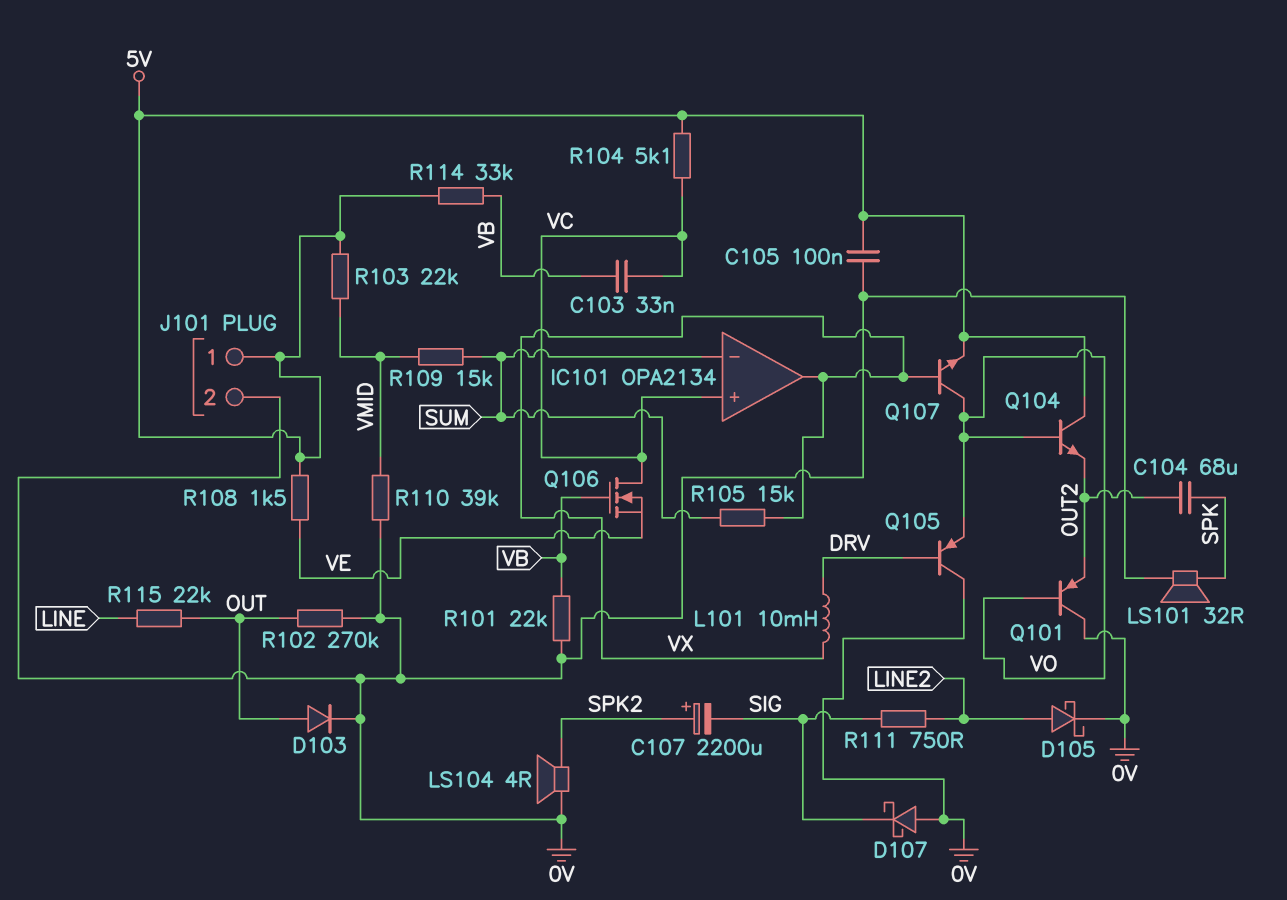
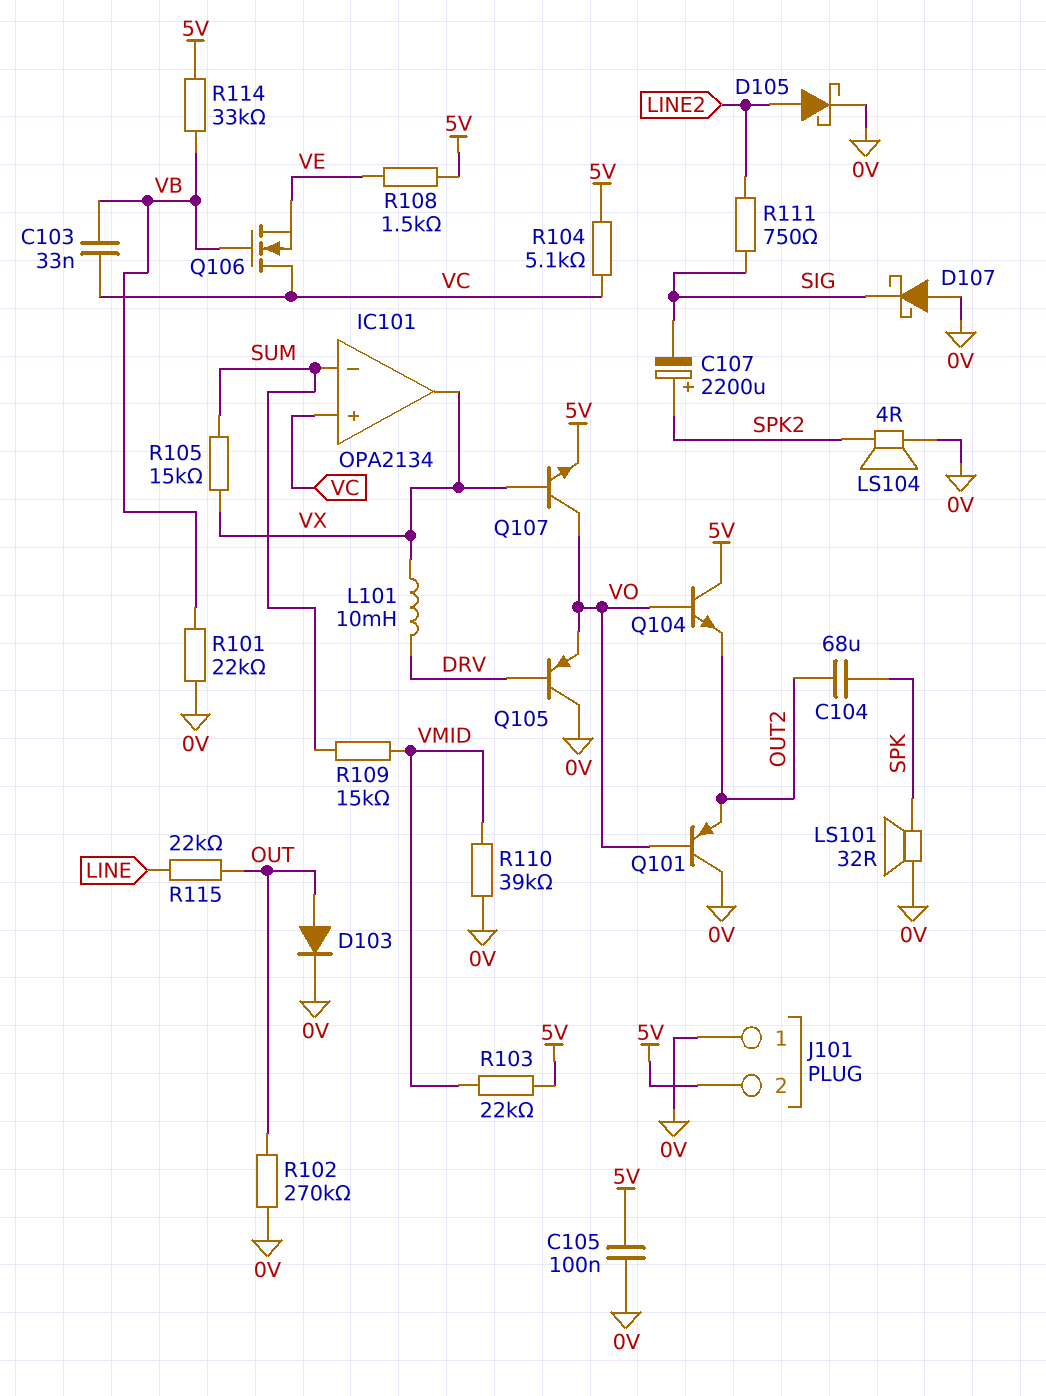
J101 pin 1: 5V -> 0V
J101 pin 2: 0V -> 5V

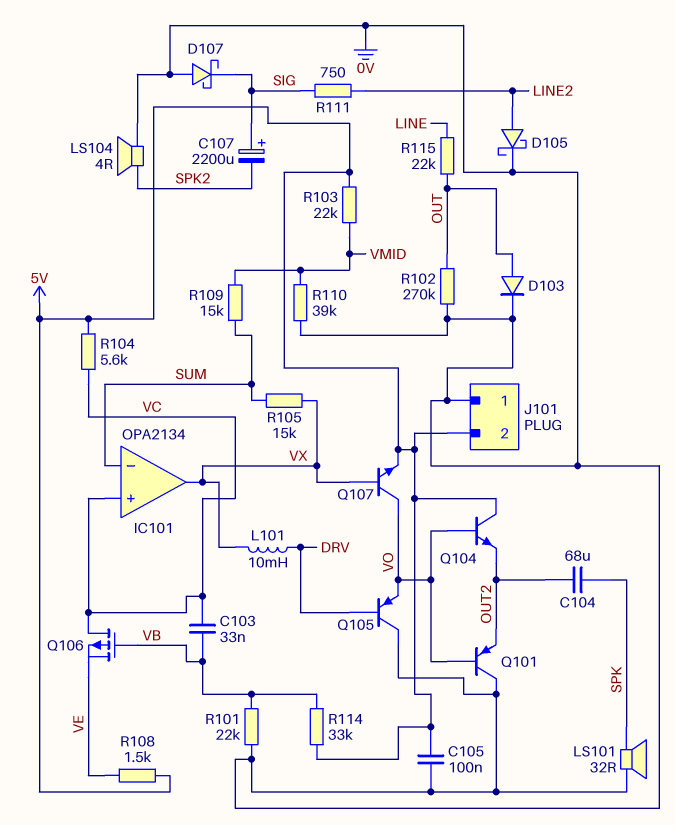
C107: 2200uF (plus SPK2, minus SIG) -> 2200uF (plus SIG, minus SPK2)
Q106: NMOS (G VB, D VC, S VE) -> PMOS (G VB, D VC, S VE)
R104: 5.1k (5V, VC) -> 5.6k (5V, VC)

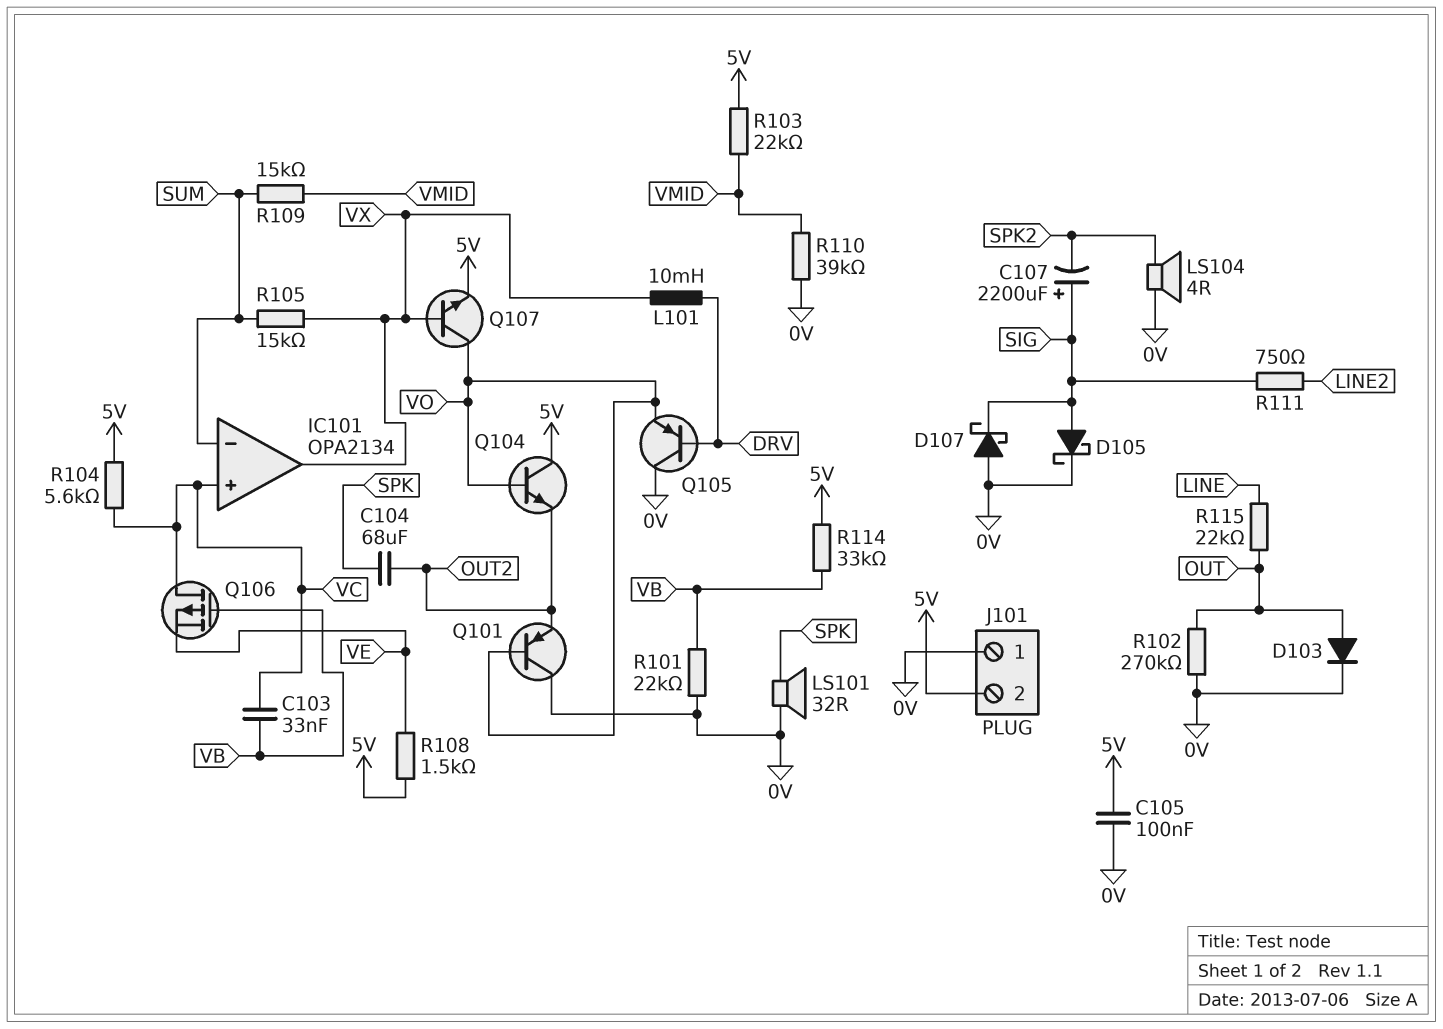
D105: schottky (A LINE2, K 0V) -> schottky (A SIG, K 0V)

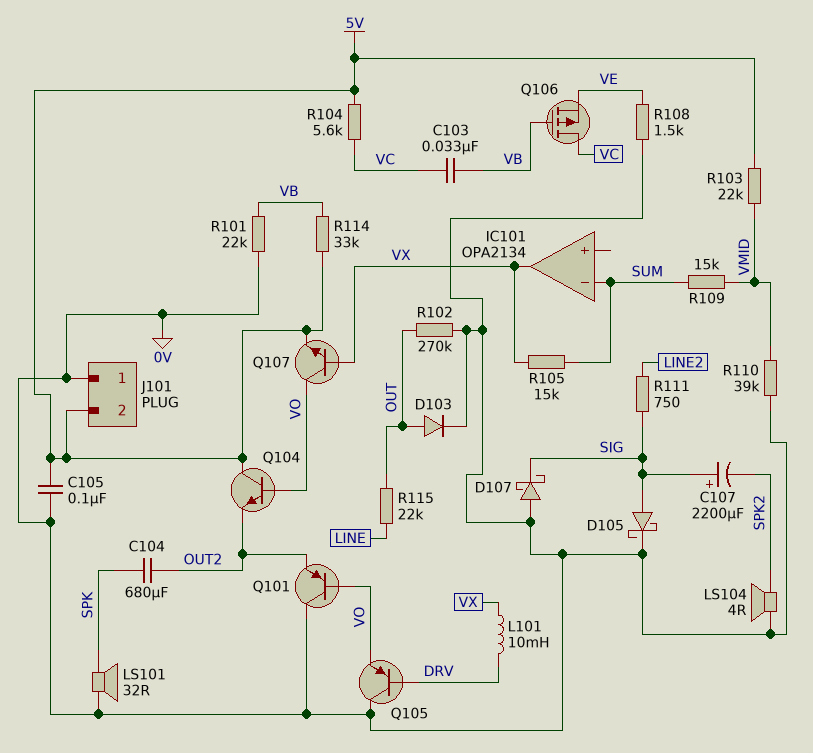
C104: 68uF (OUT2, SPK) -> 680uF (OUT2, SPK)
IC101 pin in+: VC -> none
R108: 1.5k (5V, VE) -> 1.5k (0V, VE)

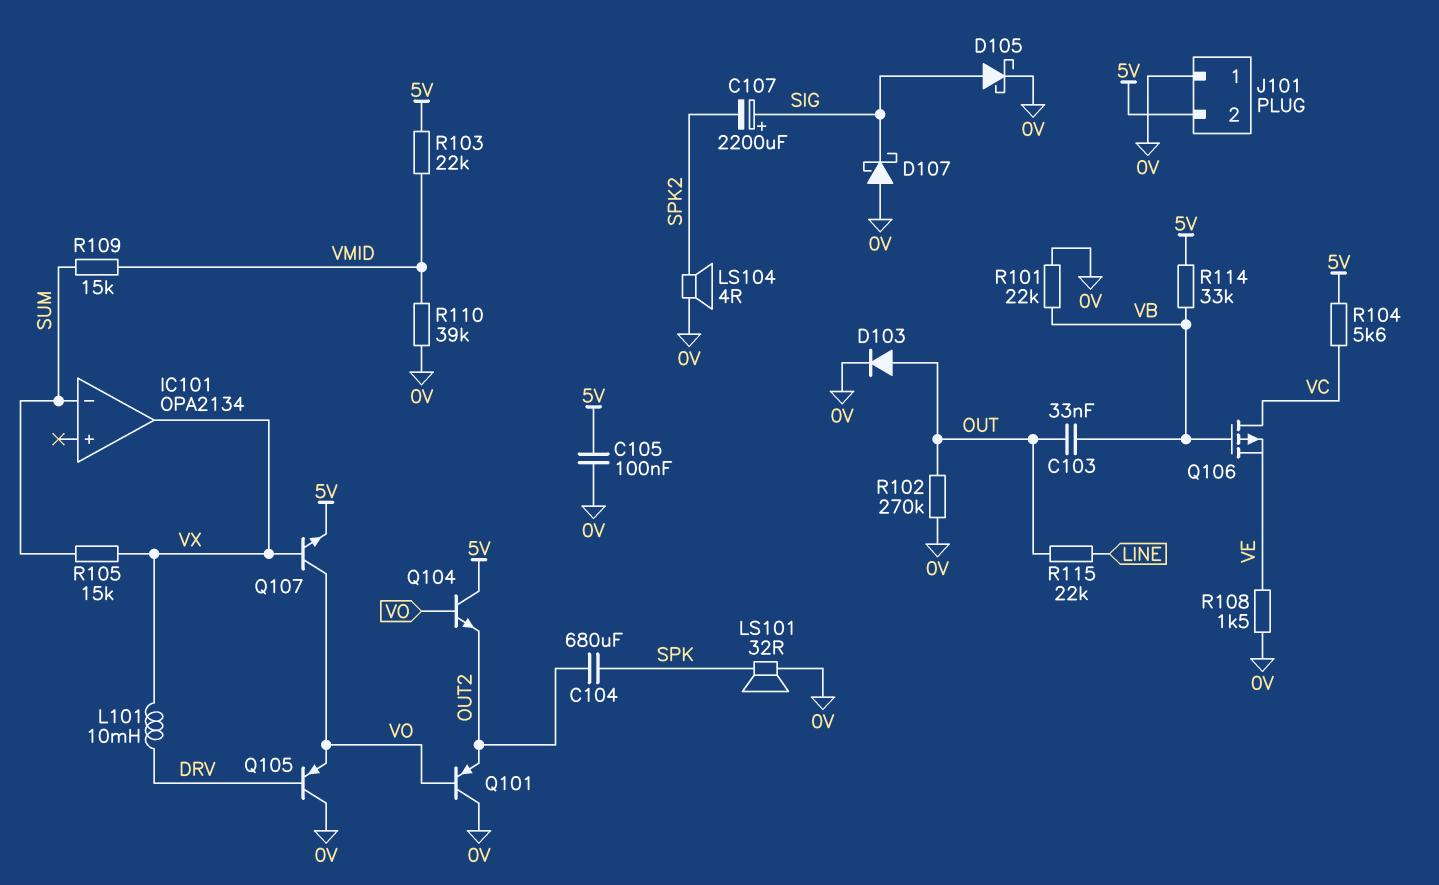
C103: 33nF (VB, VC) -> 33nF (OUT, VB)
R111: 750 (LINE2, SIG) -> none

